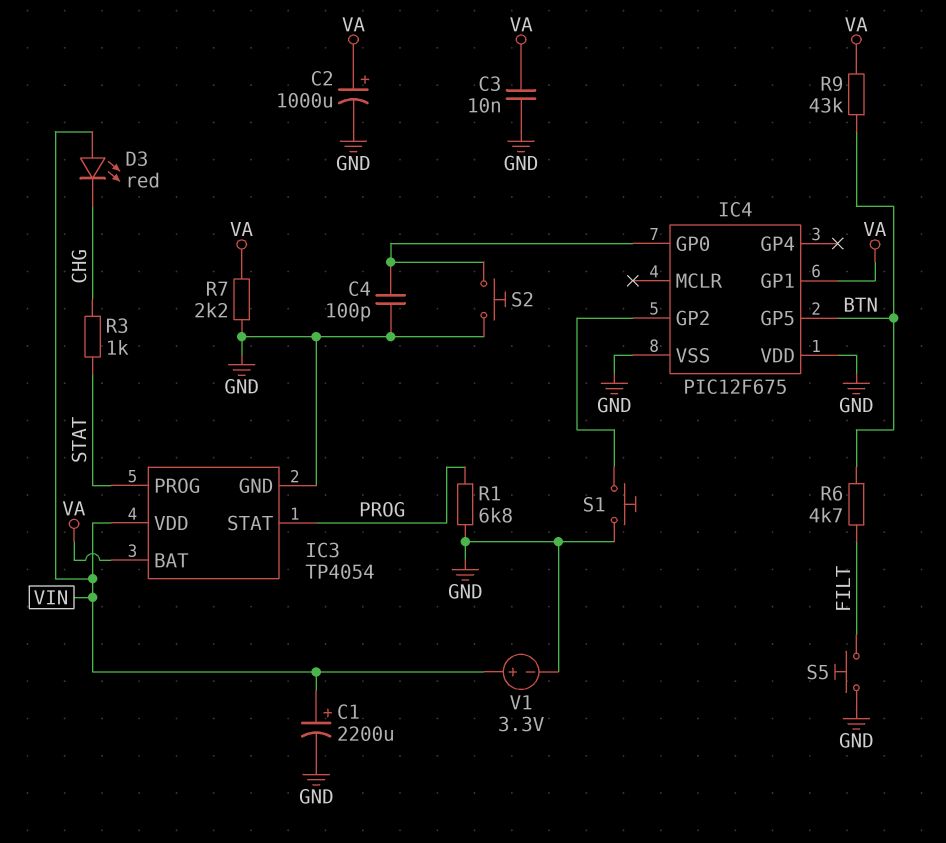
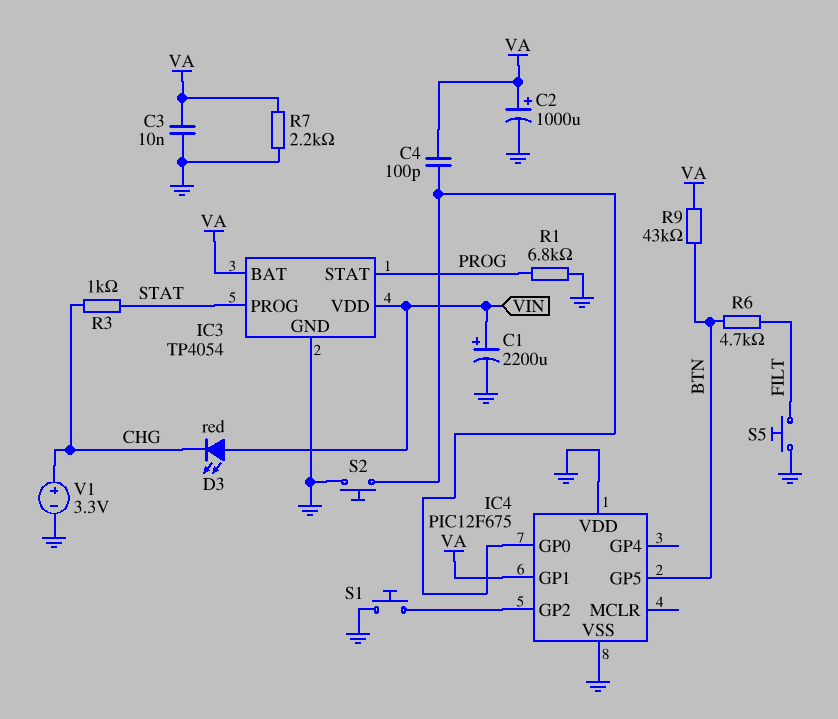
C4: 100pF (GND, IC4/GP0) -> 100pF (IC4/GP0, VA)
V1: 3.3V (plus VIN, minus GND) -> 3.3V (plus CHG, minus GND)

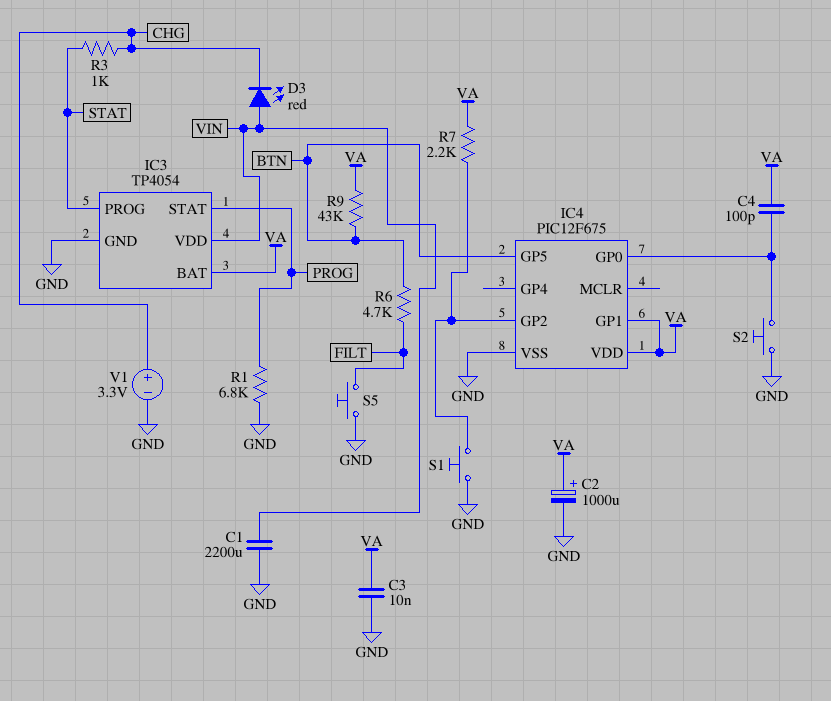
C1: 2200uF (plus VIN, minus GND) -> 2200uF (GND, VIN)
IC4 pin VDD: GND -> VA
R7: 2.2k (GND, VA) -> 2.2k (IC4/GP2, VA)

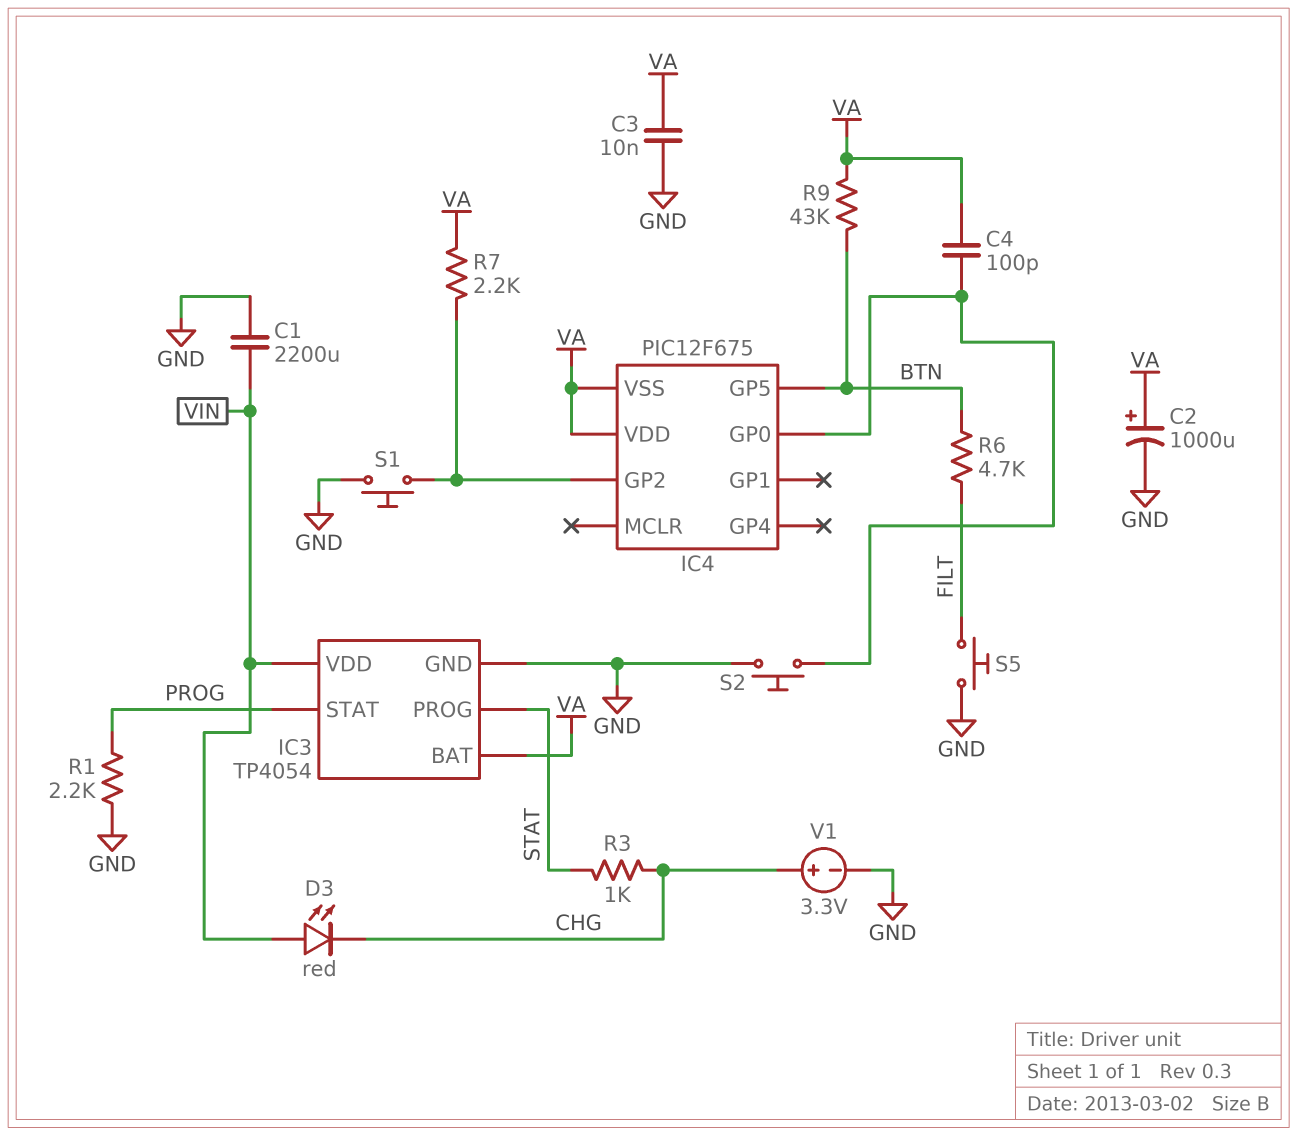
IC4 pin GP1: VA -> none
IC4 pin VSS: GND -> VA
R1: 6.8k (GND, PROG) -> 2.2k (GND, PROG)

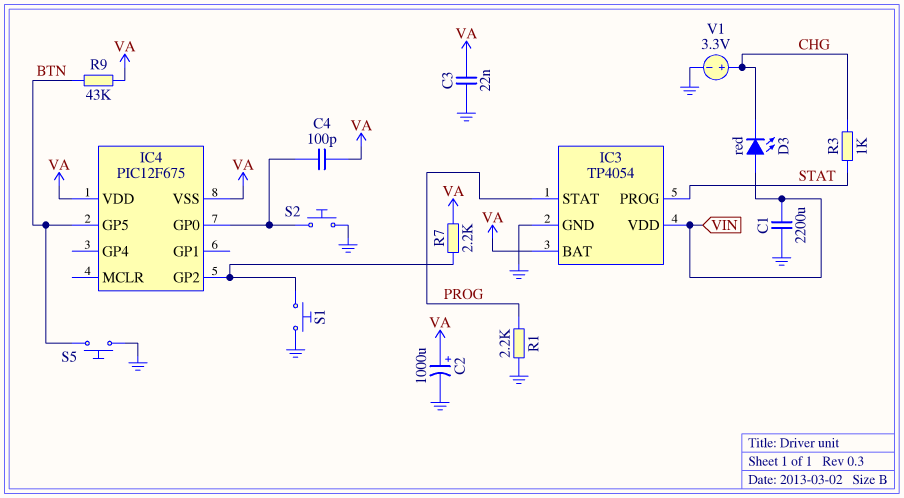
C3: 10nF (GND, VA) -> 22nF (GND, VA)
R6: 4.7k (BTN, FILT) -> none
S5: button (FILT, GND) -> button (BTN, GND)

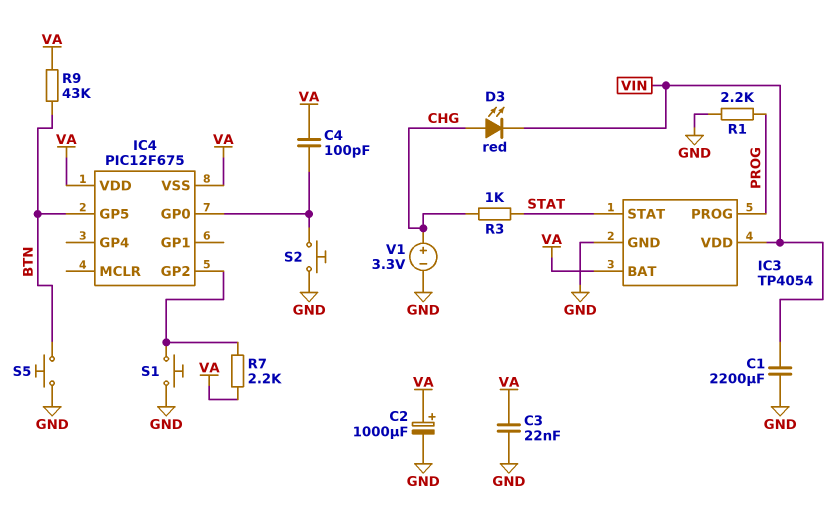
D3: LED red (A VIN, K CHG) -> LED red (A CHG, K VIN)
IC3 pin PROG: STAT -> PROG
IC3 pin STAT: PROG -> STAT

